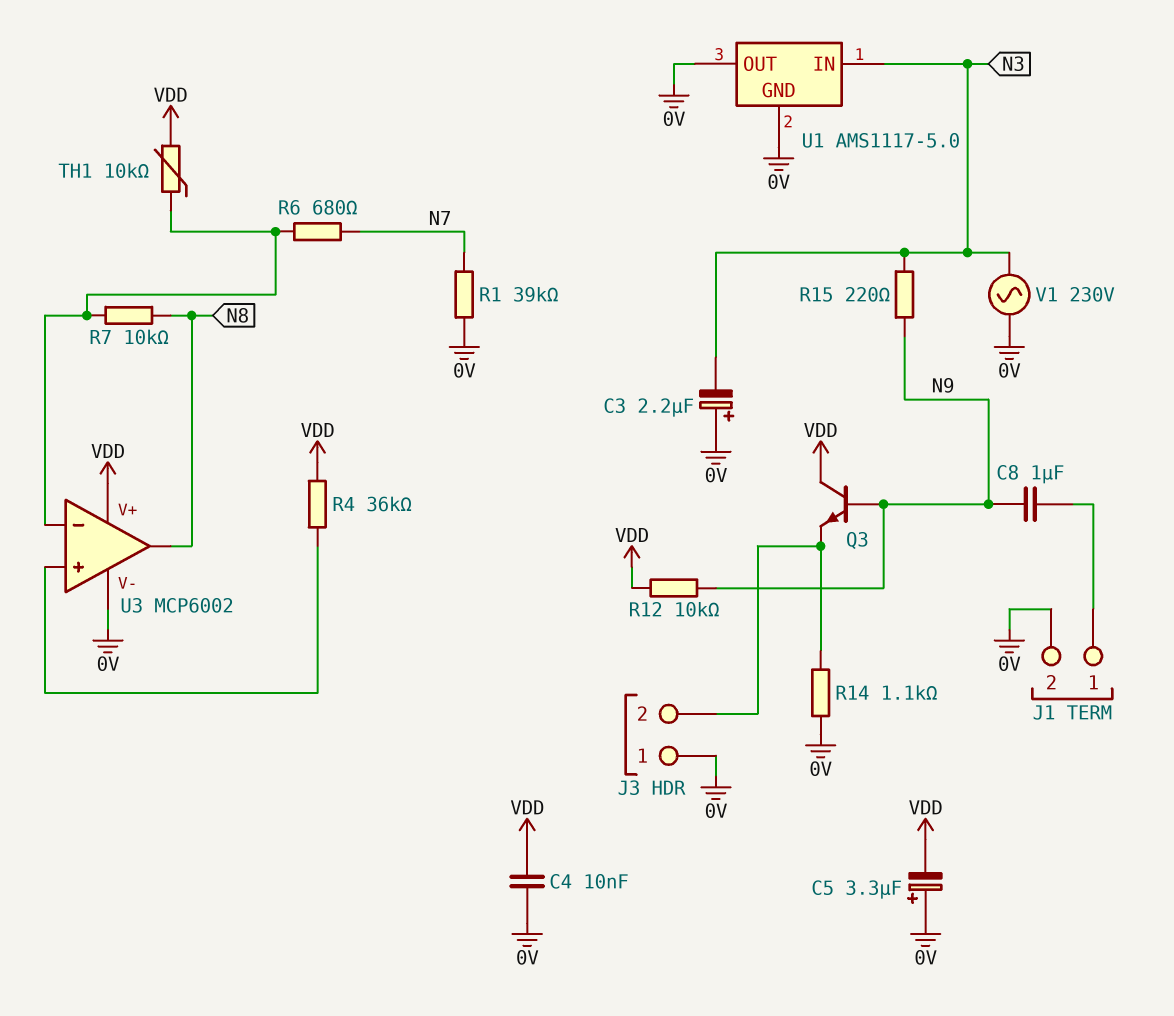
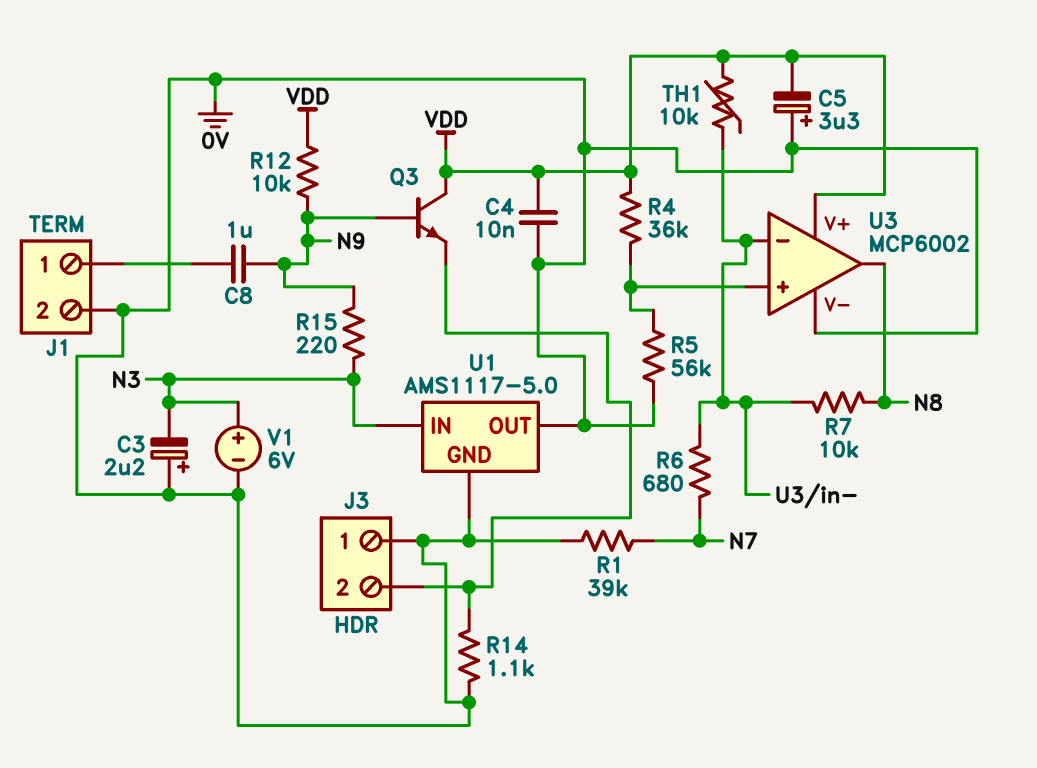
R5: none -> 56k (0V, U3/in+)
V1: AC 230V (0V, N3) -> 6V (plus N3, minus 0V)

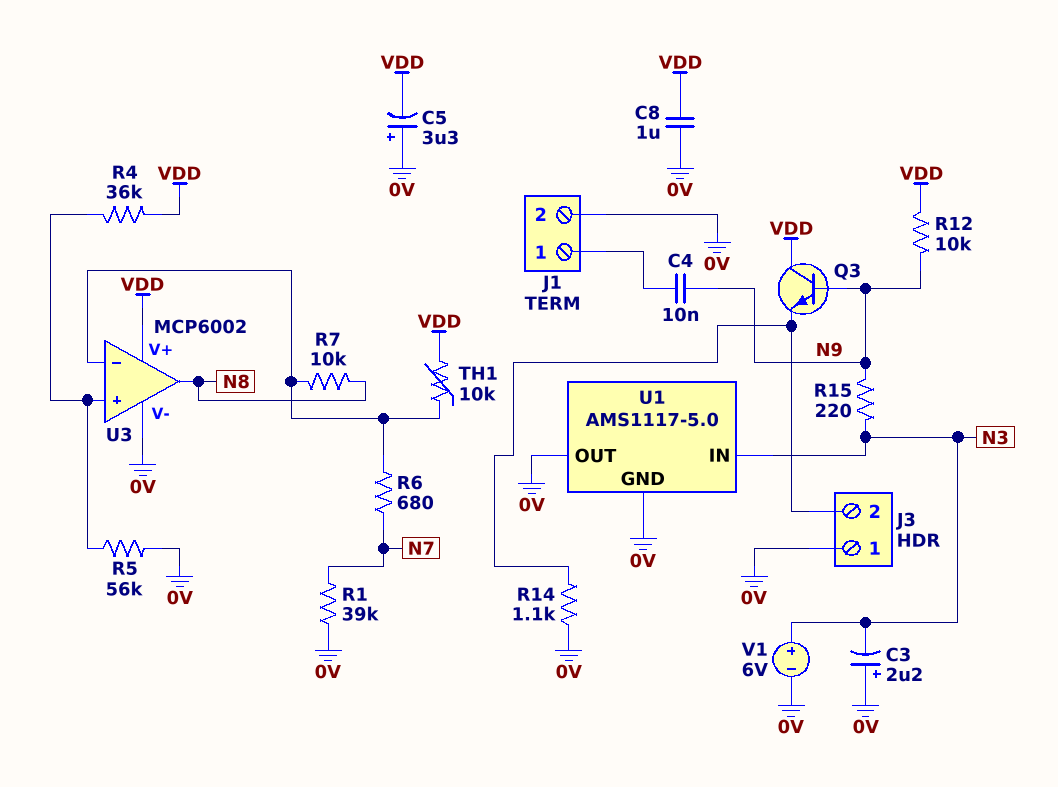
C4: 10nF (0V, VDD) -> 10nF (J1/1, N9)
C8: 1uF (J1/1, N9) -> 1uF (0V, VDD)

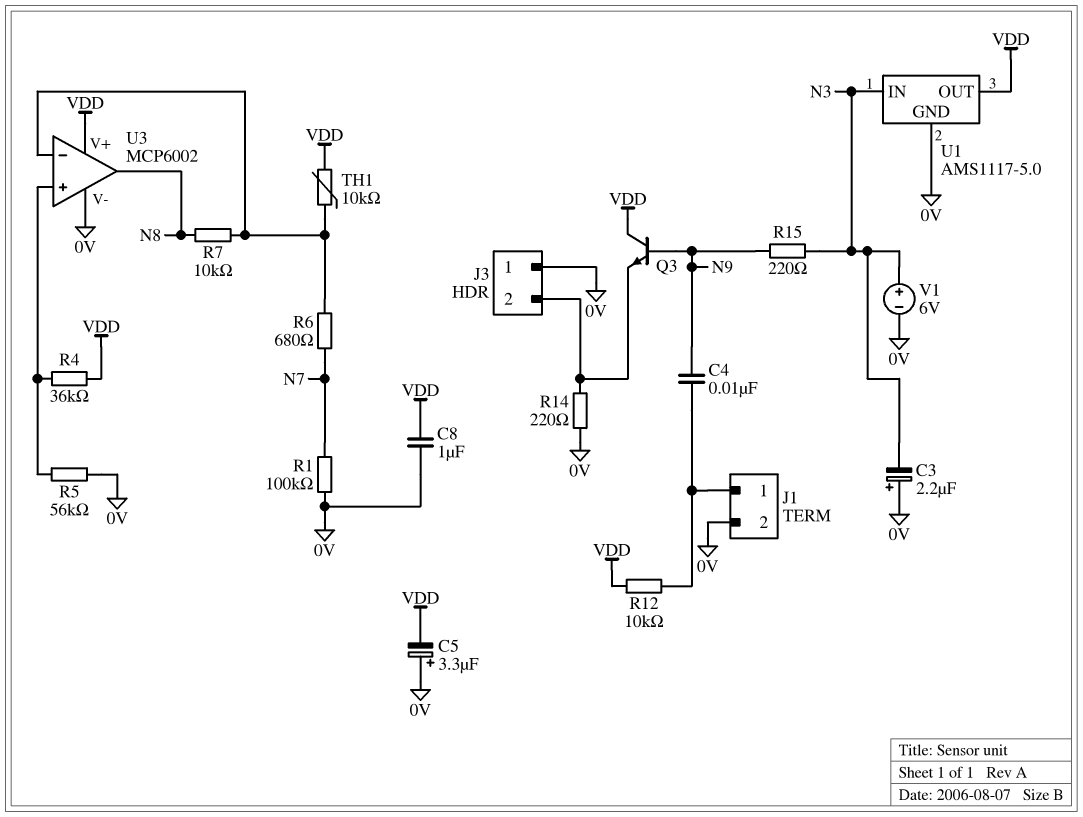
R1: 39k (0V, N7) -> 100k (0V, N7)
R12: 10k (N9, VDD) -> 10k (J1/1, VDD)
R14: 1.1k (0V, J3/2) -> 220 (0V, J3/2)
U1 pin OUT: 0V -> VDD

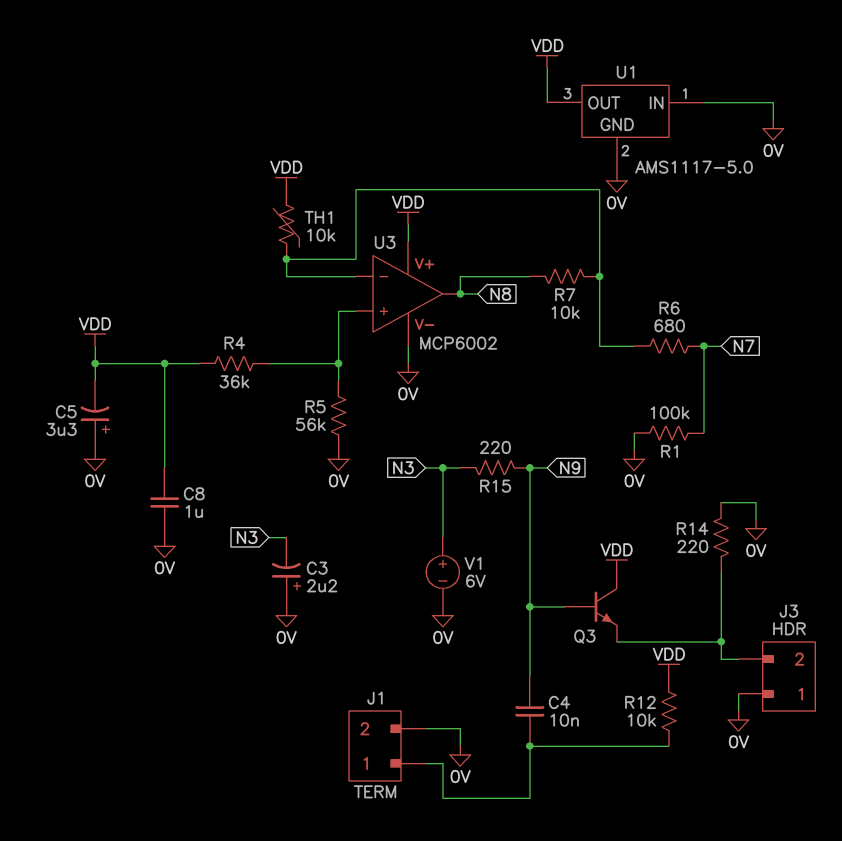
U1 pin IN: N3 -> 0V

